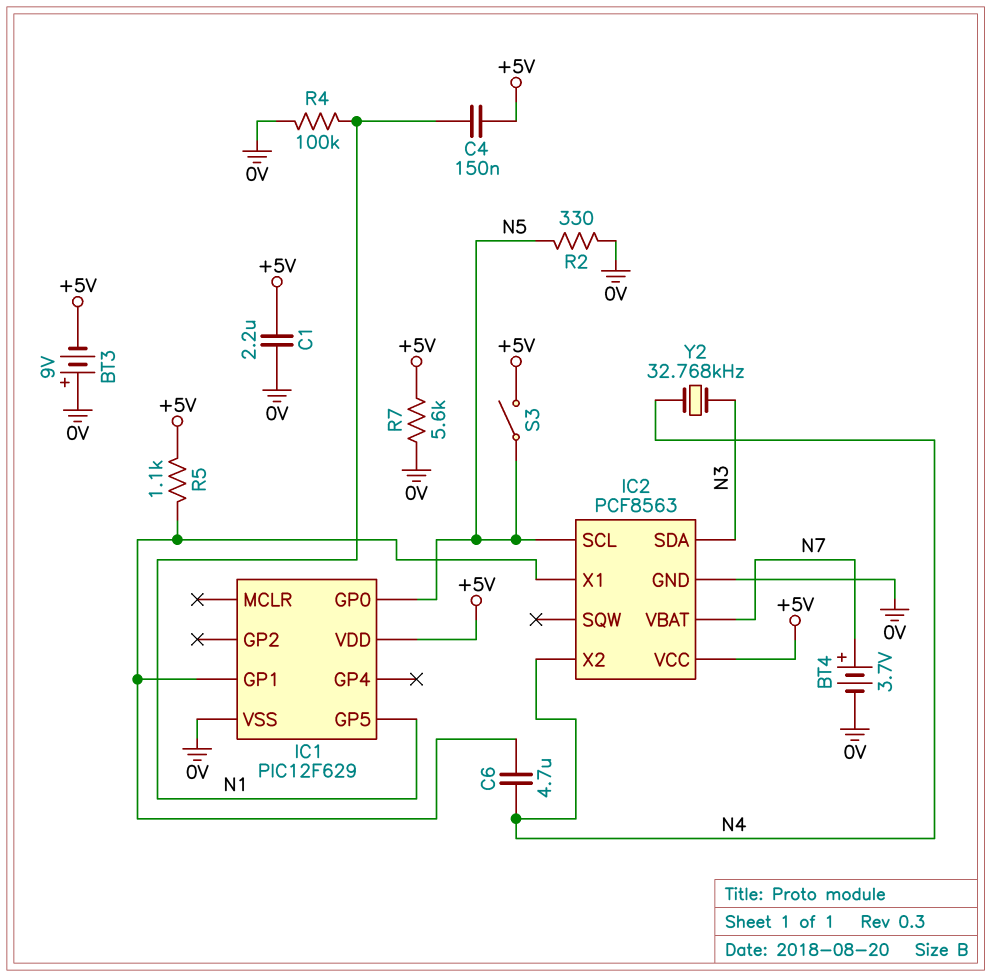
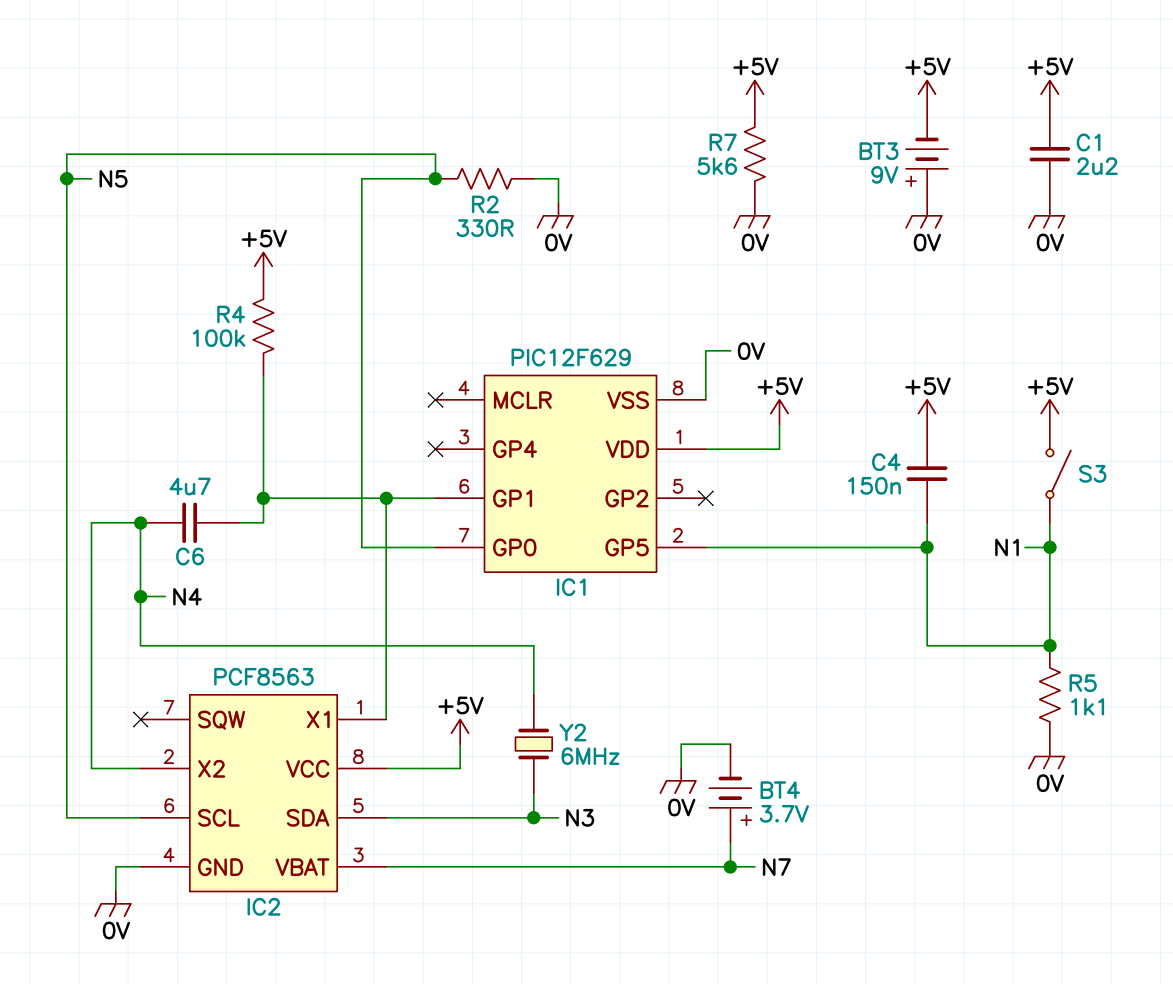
R4: 100k (0V, N1) -> 100k (+5V, IC1/GP1)
R5: 1.1k (+5V, IC1/GP1) -> 1.1k (0V, N1)
S3: switch (+5V, N5) -> switch (+5V, N1)
Y2: 32.768kHz (N3, N4) -> 6MHz (N3, N4)

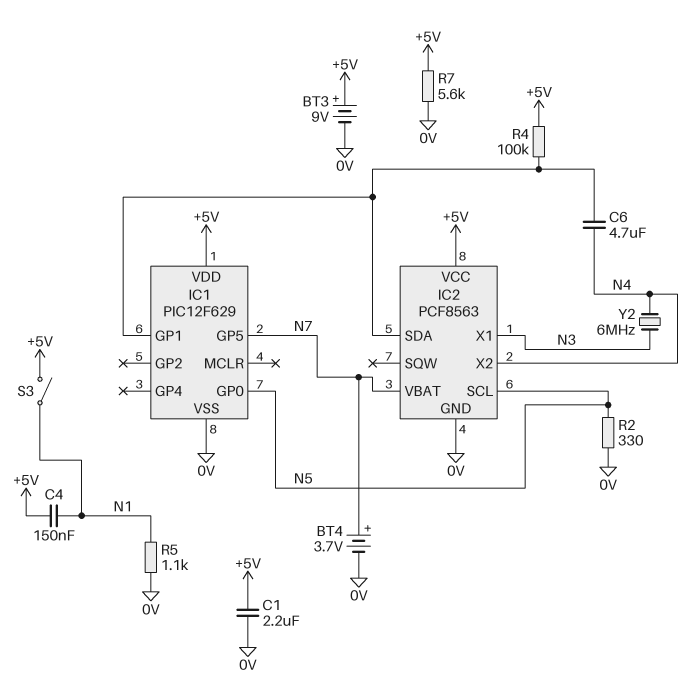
BT3: 9V (plus 0V, minus +5V) -> 9V (plus +5V, minus 0V)
IC1 pin GP5: N1 -> N7
IC2 pin SDA: N3 -> IC1/GP1
IC2 pin X1: IC1/GP1 -> N3

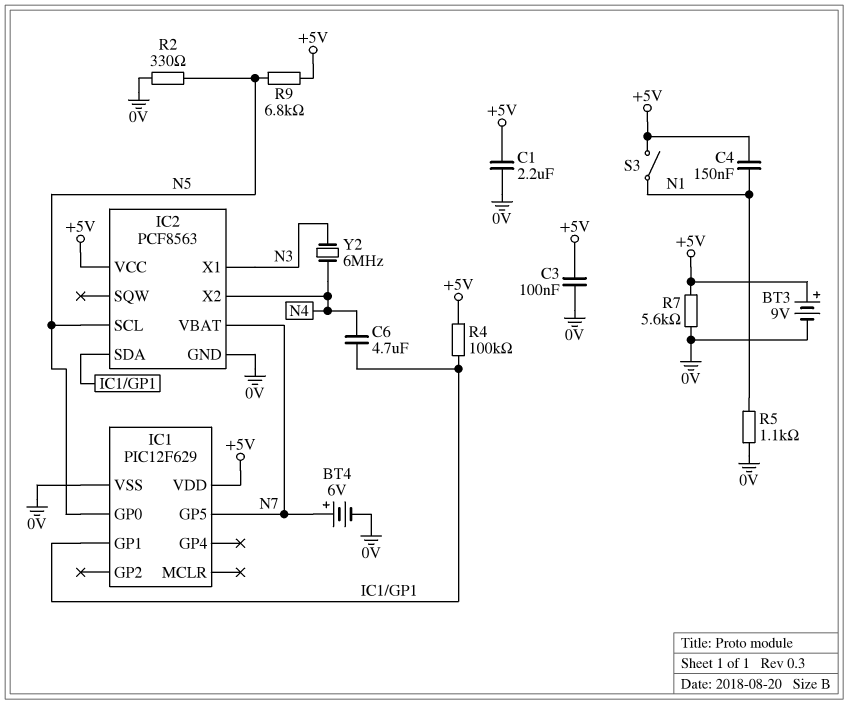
BT4: 3.7V (plus N7, minus 0V) -> 6V (plus N7, minus 0V)
C3: none -> 100nF (+5V, 0V)
R9: none -> 6.8k (+5V, N5)

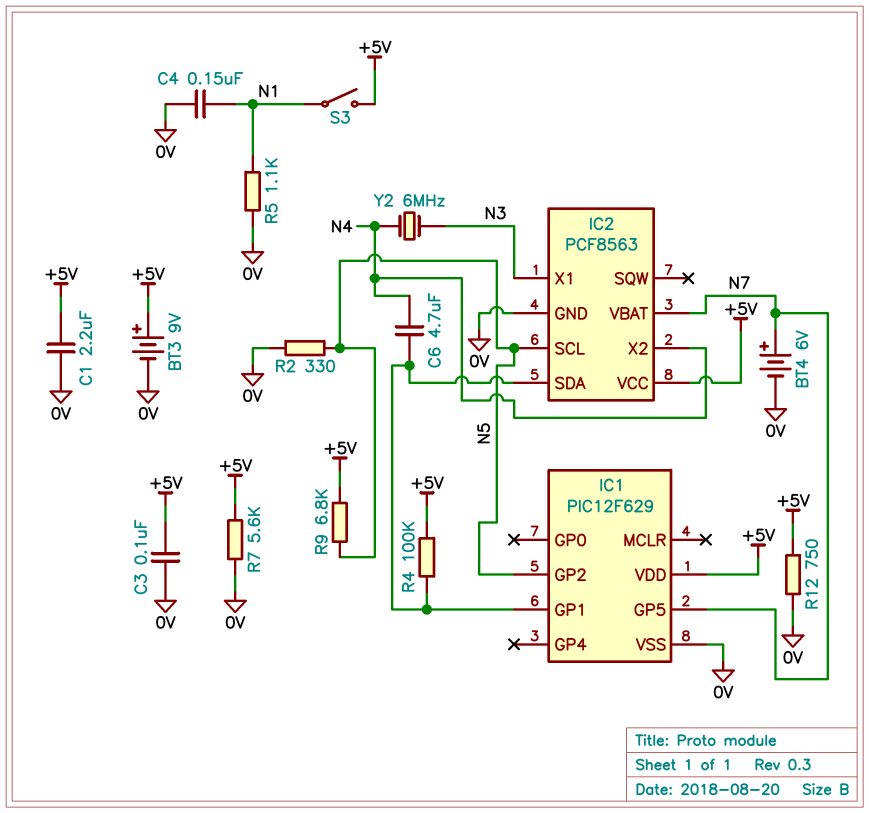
C4: 150nF (+5V, N1) -> 150nF (0V, N1)
IC1 pin GP0: N5 -> none
IC1 pin GP2: none -> N5
R12: none -> 750 (+5V, 0V)

